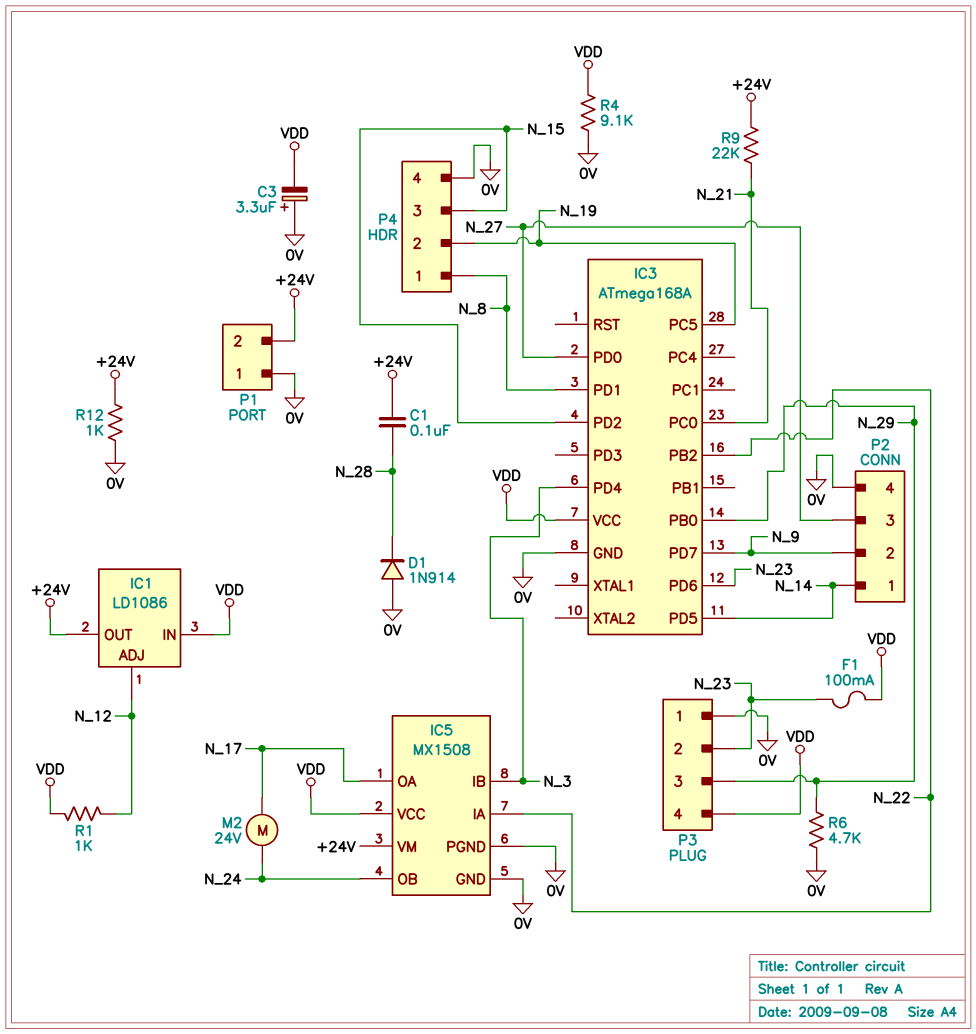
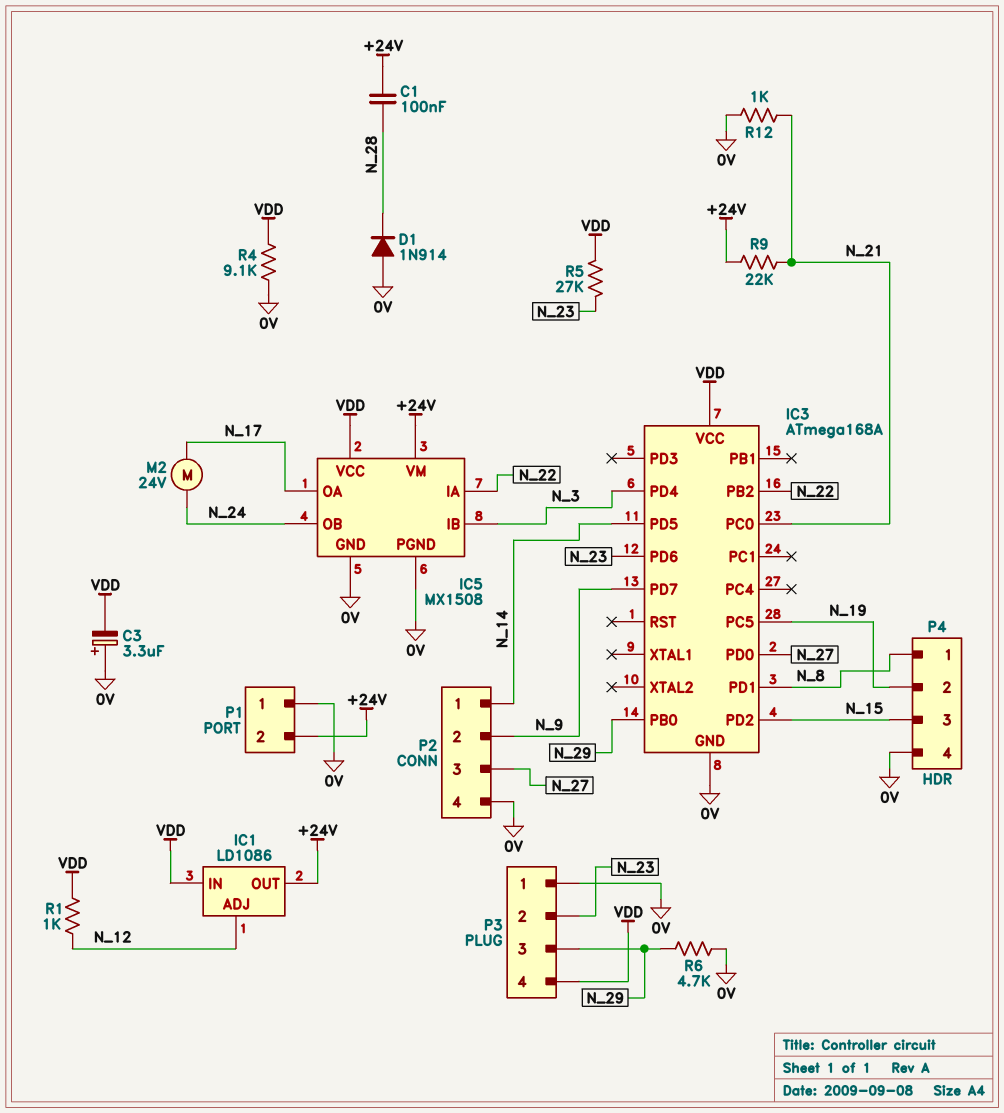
F1: 100mA (N_23, VDD) -> none
R5: none -> 27k (N_23, VDD)
R12: 1k (+24V, 0V) -> 1k (0V, N_21)

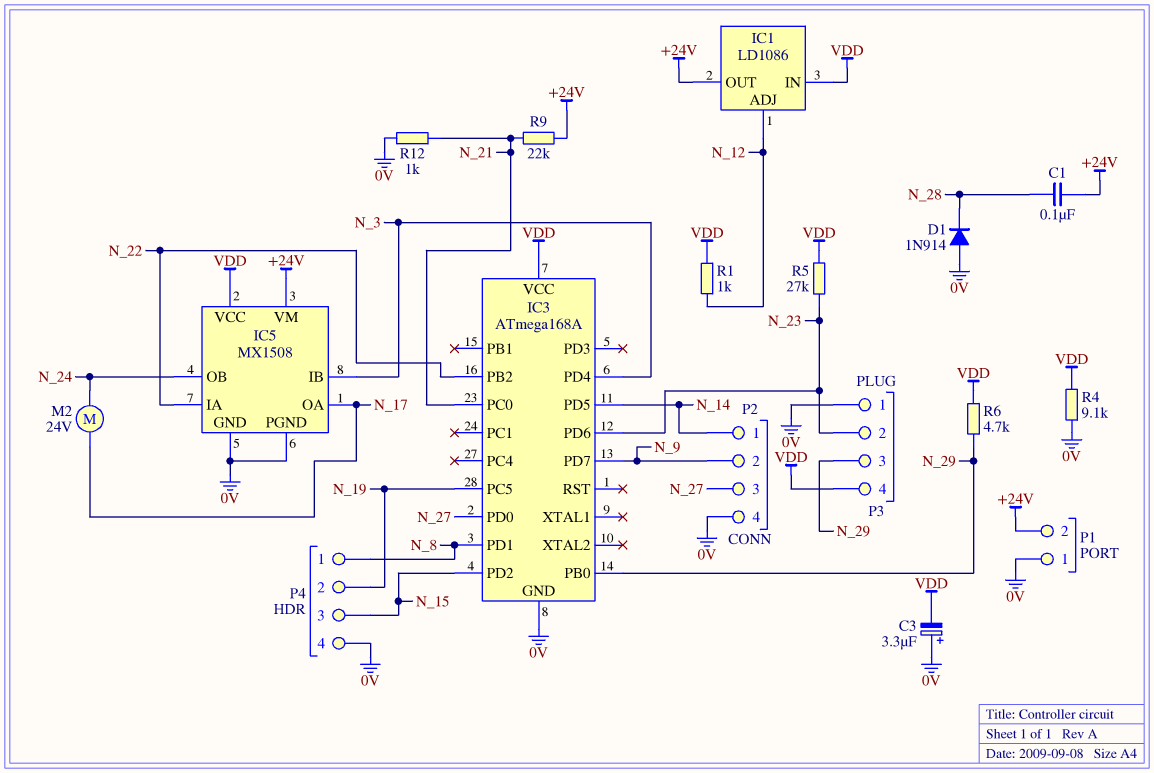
R6: 4.7k (0V, N_29) -> 4.7k (N_29, VDD)

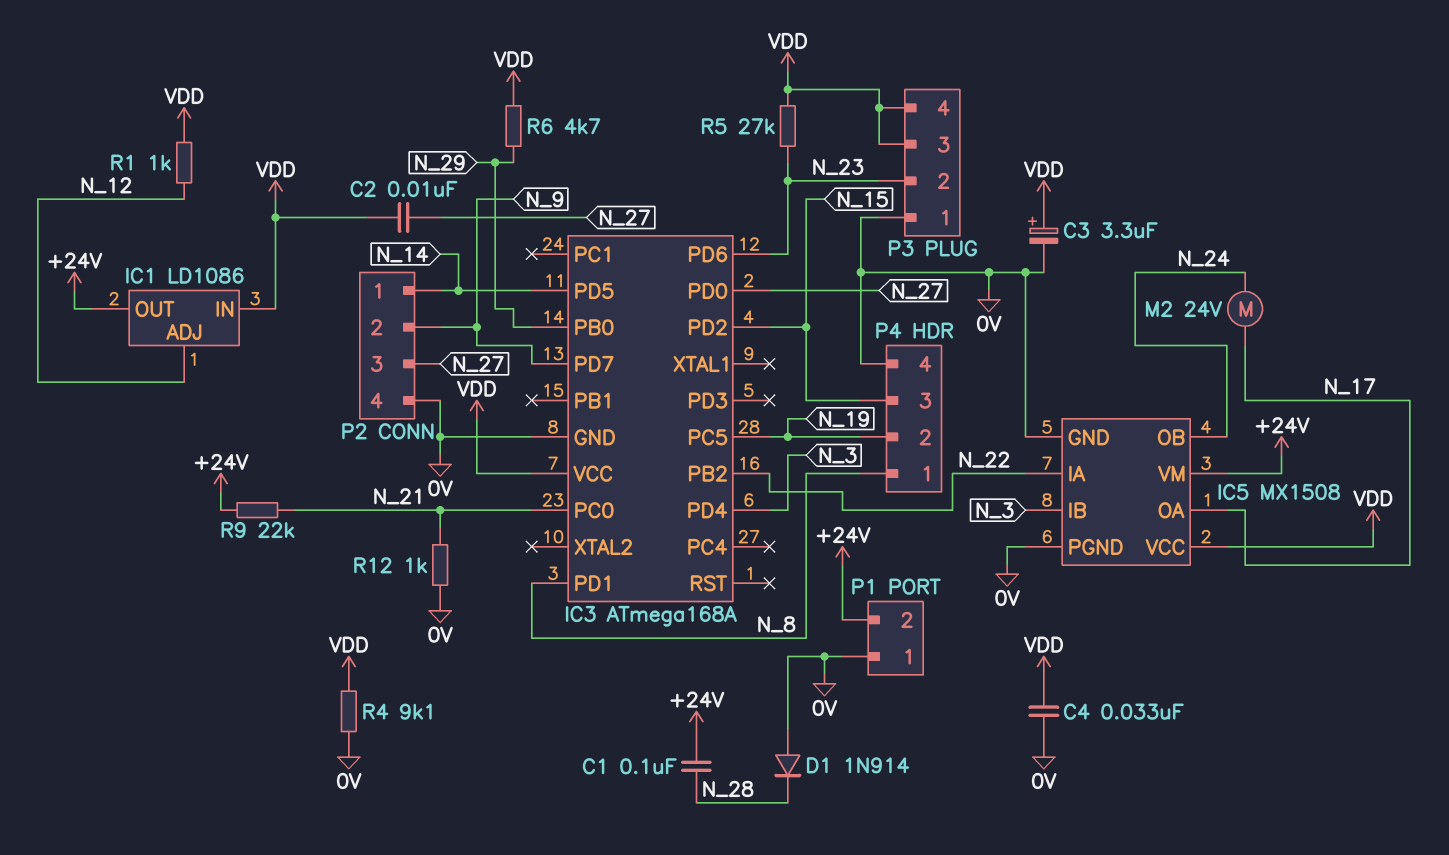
C2: none -> 10nF (N_27, VDD)
C3: 3.3uF (plus 0V, minus VDD) -> 3.3uF (plus VDD, minus 0V)
C4: none -> 33nF (0V, VDD)
P3 pin 3: N_29 -> VDD

